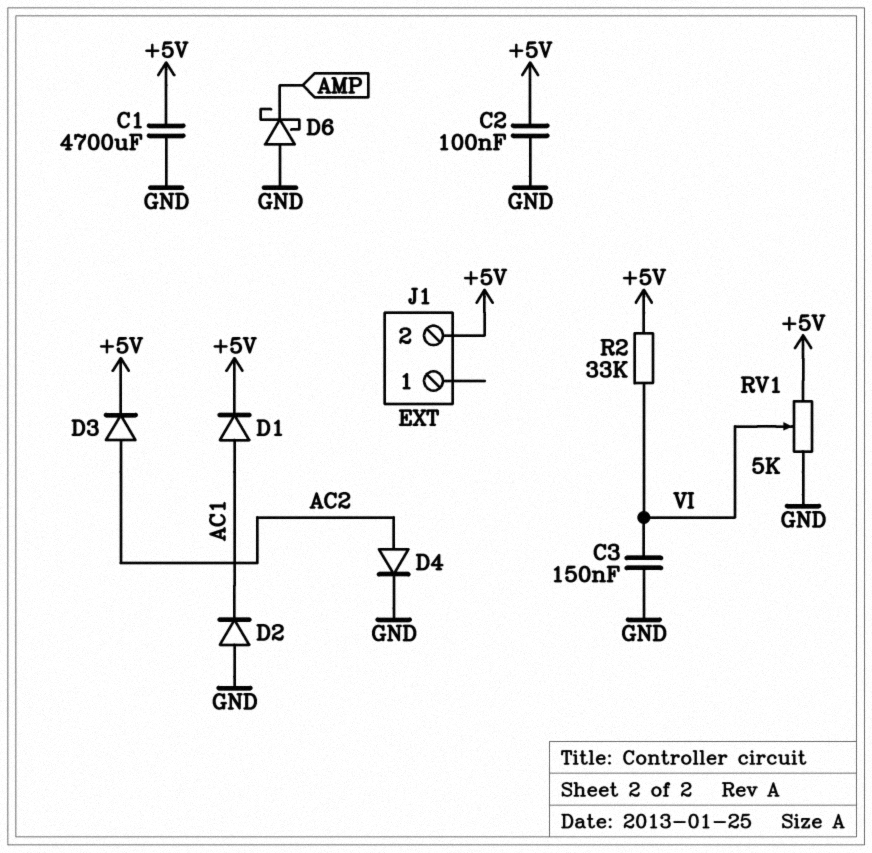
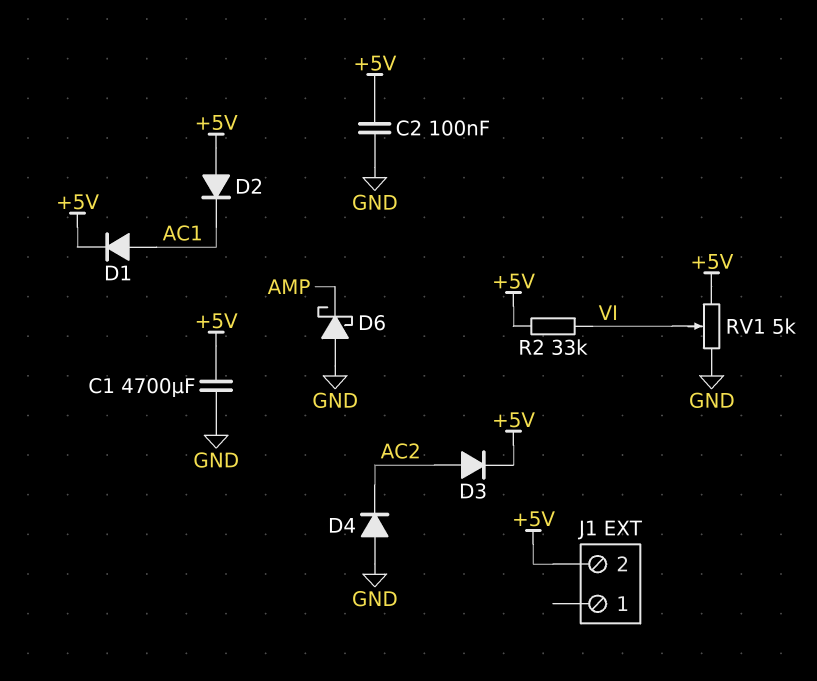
C3: 150nF (GND, VI) -> none
D2: diode (A GND, K AC1) -> diode (A +5V, K AC1)
D4: diode (A AC2, K GND) -> diode (A GND, K AC2)

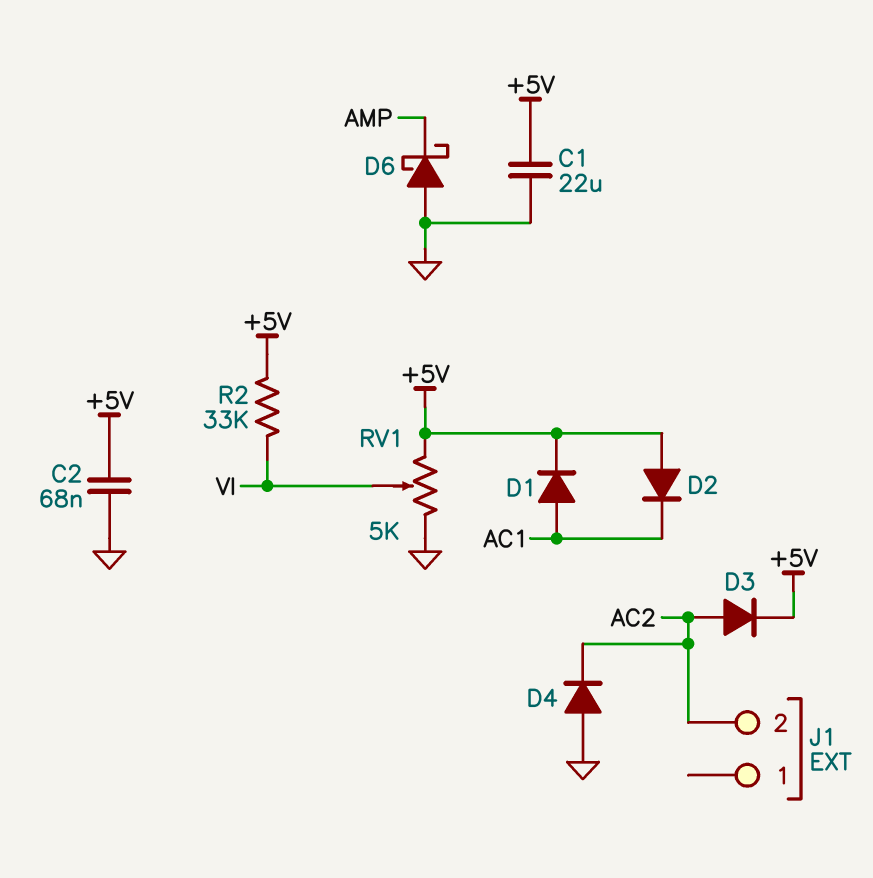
C1: 4700uF (+5V, GND) -> 22uF (+5V, GND)
C2: 100nF (+5V, GND) -> 68nF (+5V, GND)
J1 pin 2: +5V -> AC2

